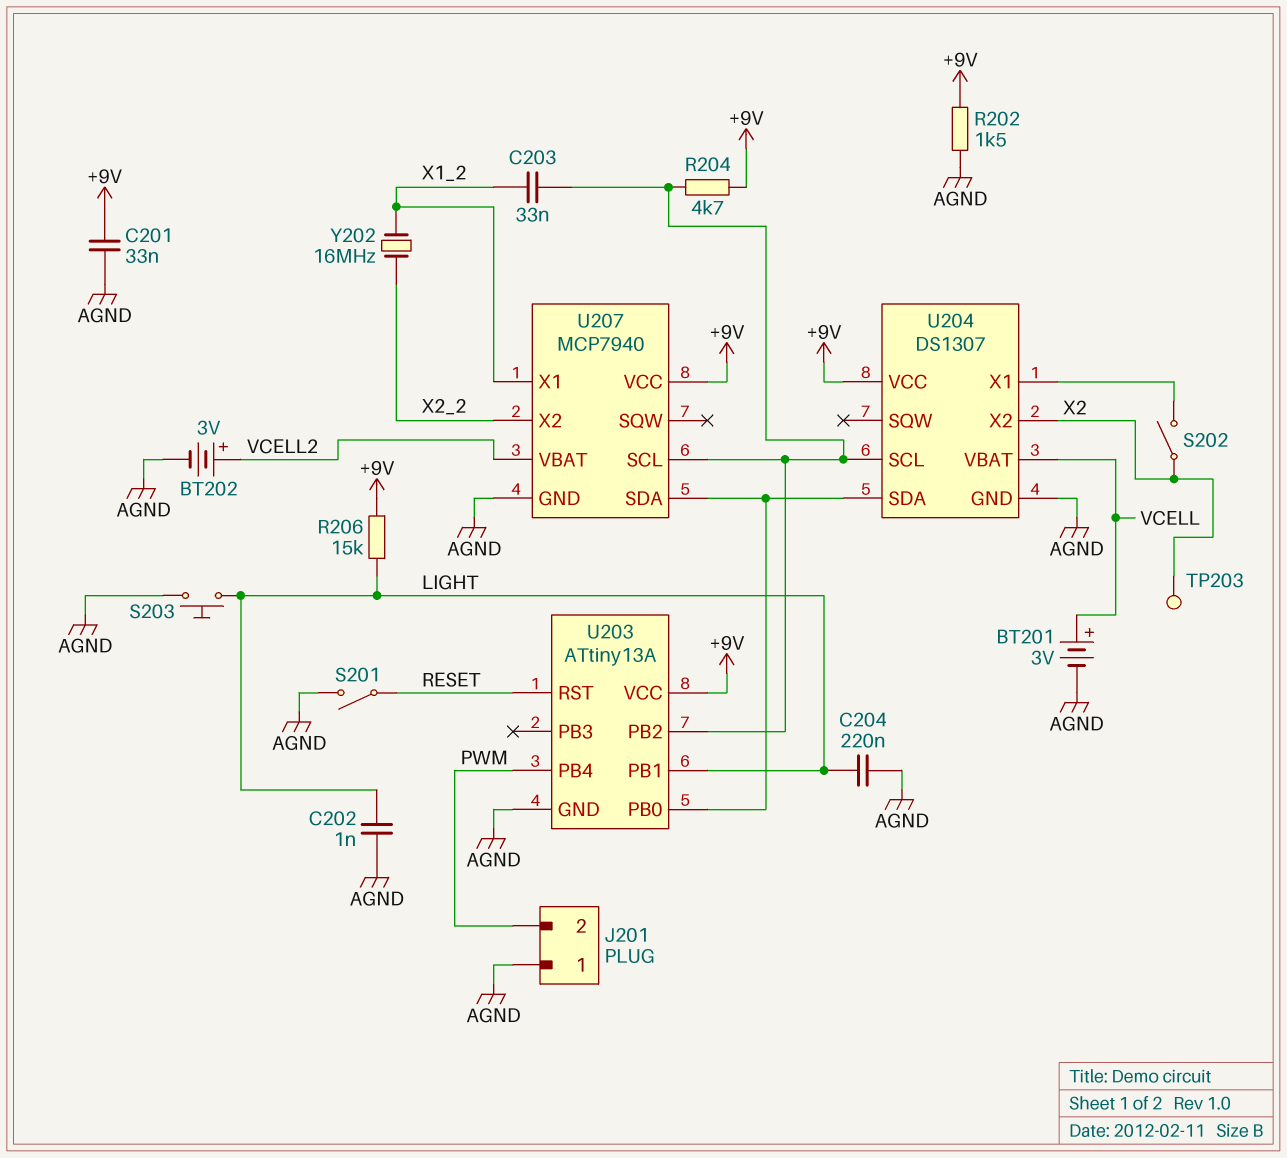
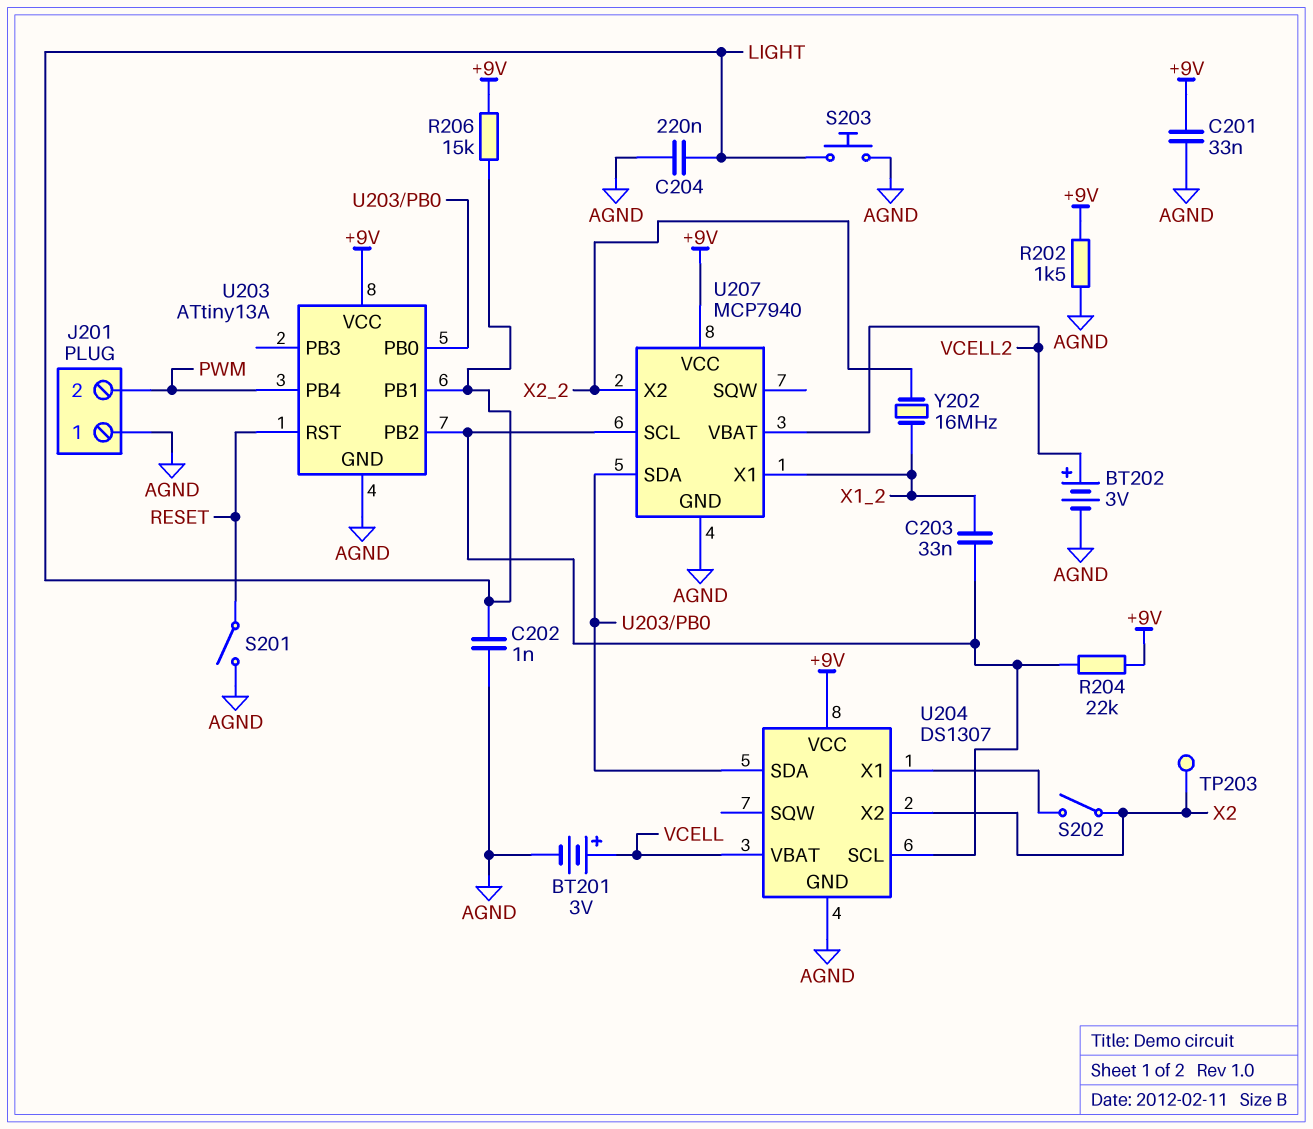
R204: 4.7k (+9V, U203/PB2) -> 22k (+9V, U203/PB2)

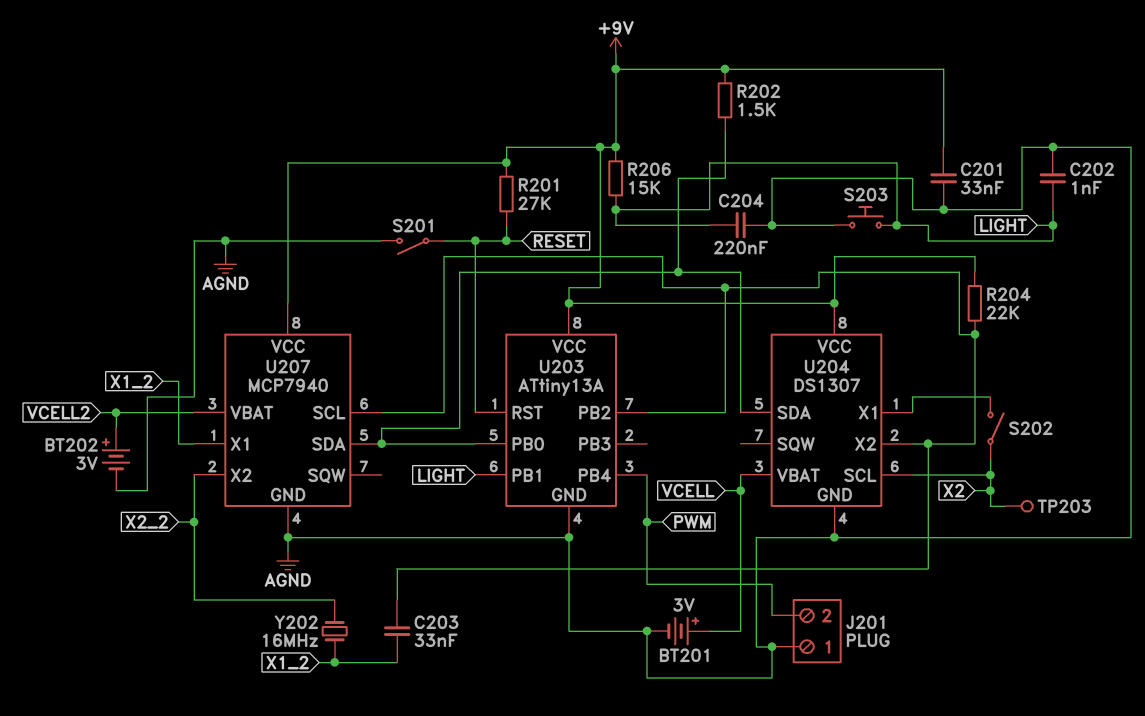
R201: none -> 27k (+9V, RESET)
R202: 1.5k (+9V, AGND) -> 1.5k (+9V, U203/PB0)
U204 pin SCL: U203/PB2 -> X2
U204 pin X2: X2 -> U203/PB2

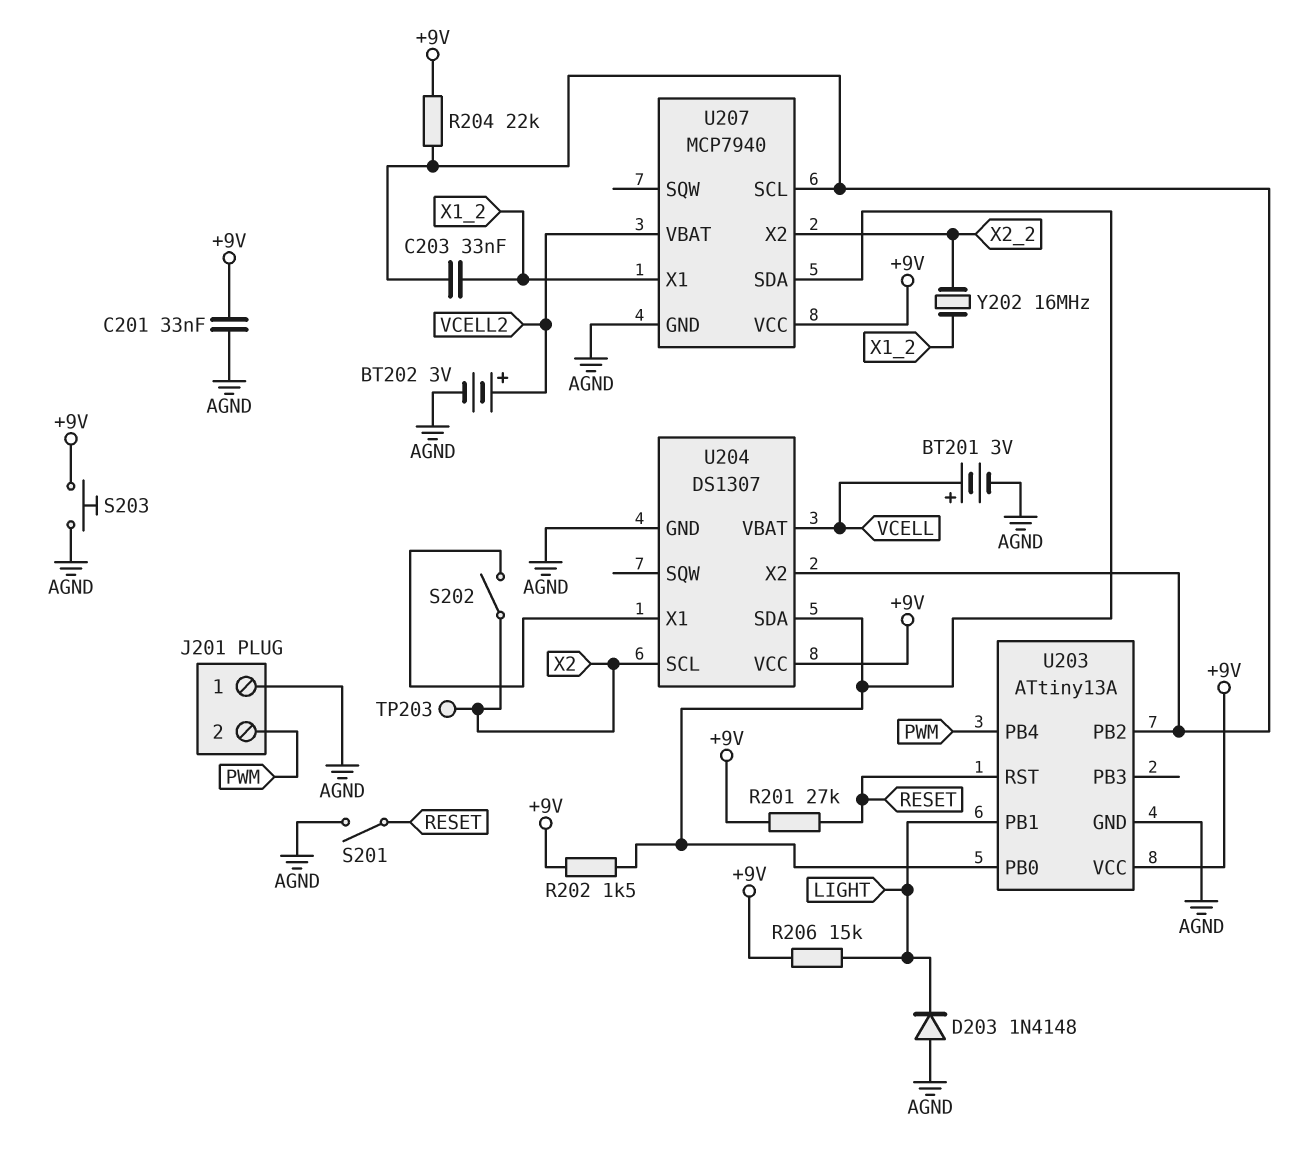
C202: 1nF (AGND, LIGHT) -> none
C204: 220nF (AGND, LIGHT) -> none
D203: none -> diode 1N4148 (A AGND, K LIGHT)
S203: button (AGND, LIGHT) -> button (+9V, AGND)

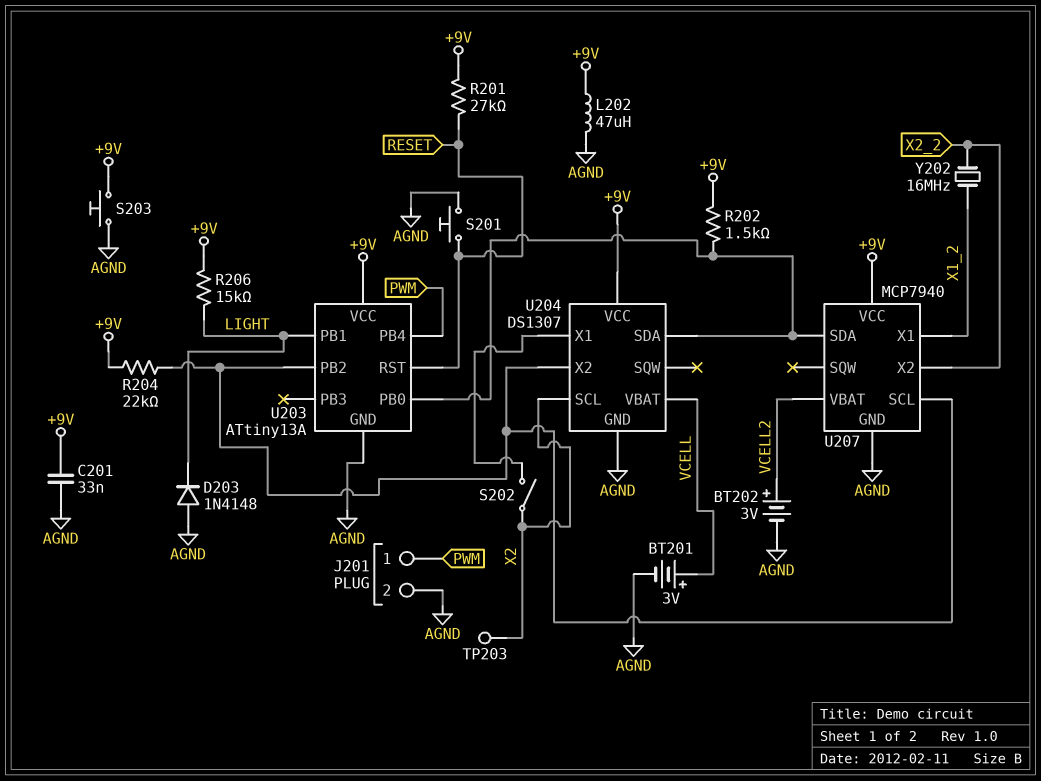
C203: 33nF (U203/PB2, X1_2) -> none
J201 pin 1: AGND -> PWM
J201 pin 2: PWM -> AGND
L202: none -> 47uH (+9V, AGND)
S201: switch (AGND, RESET) -> button (AGND, RESET)

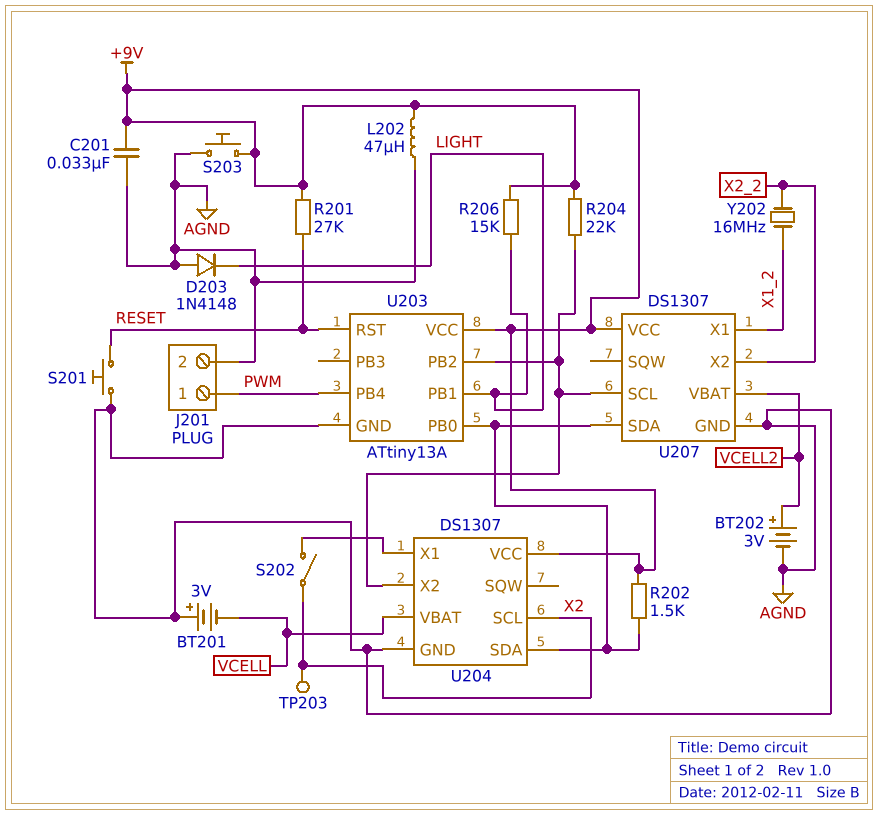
BT201: 3V (plus VCELL, minus AGND) -> 3V (plus AGND, minus VCELL)
U207: MCP7940 -> DS1307

